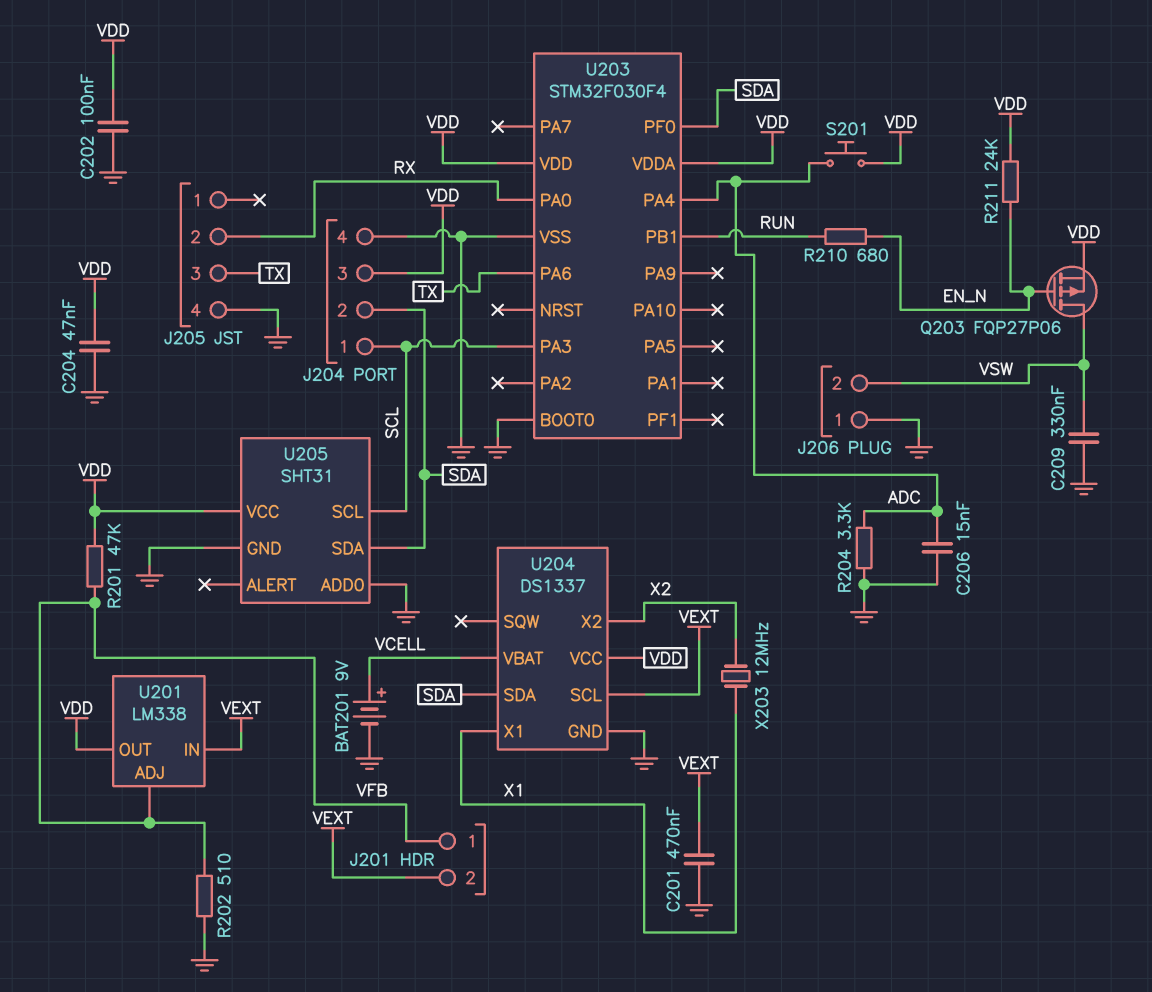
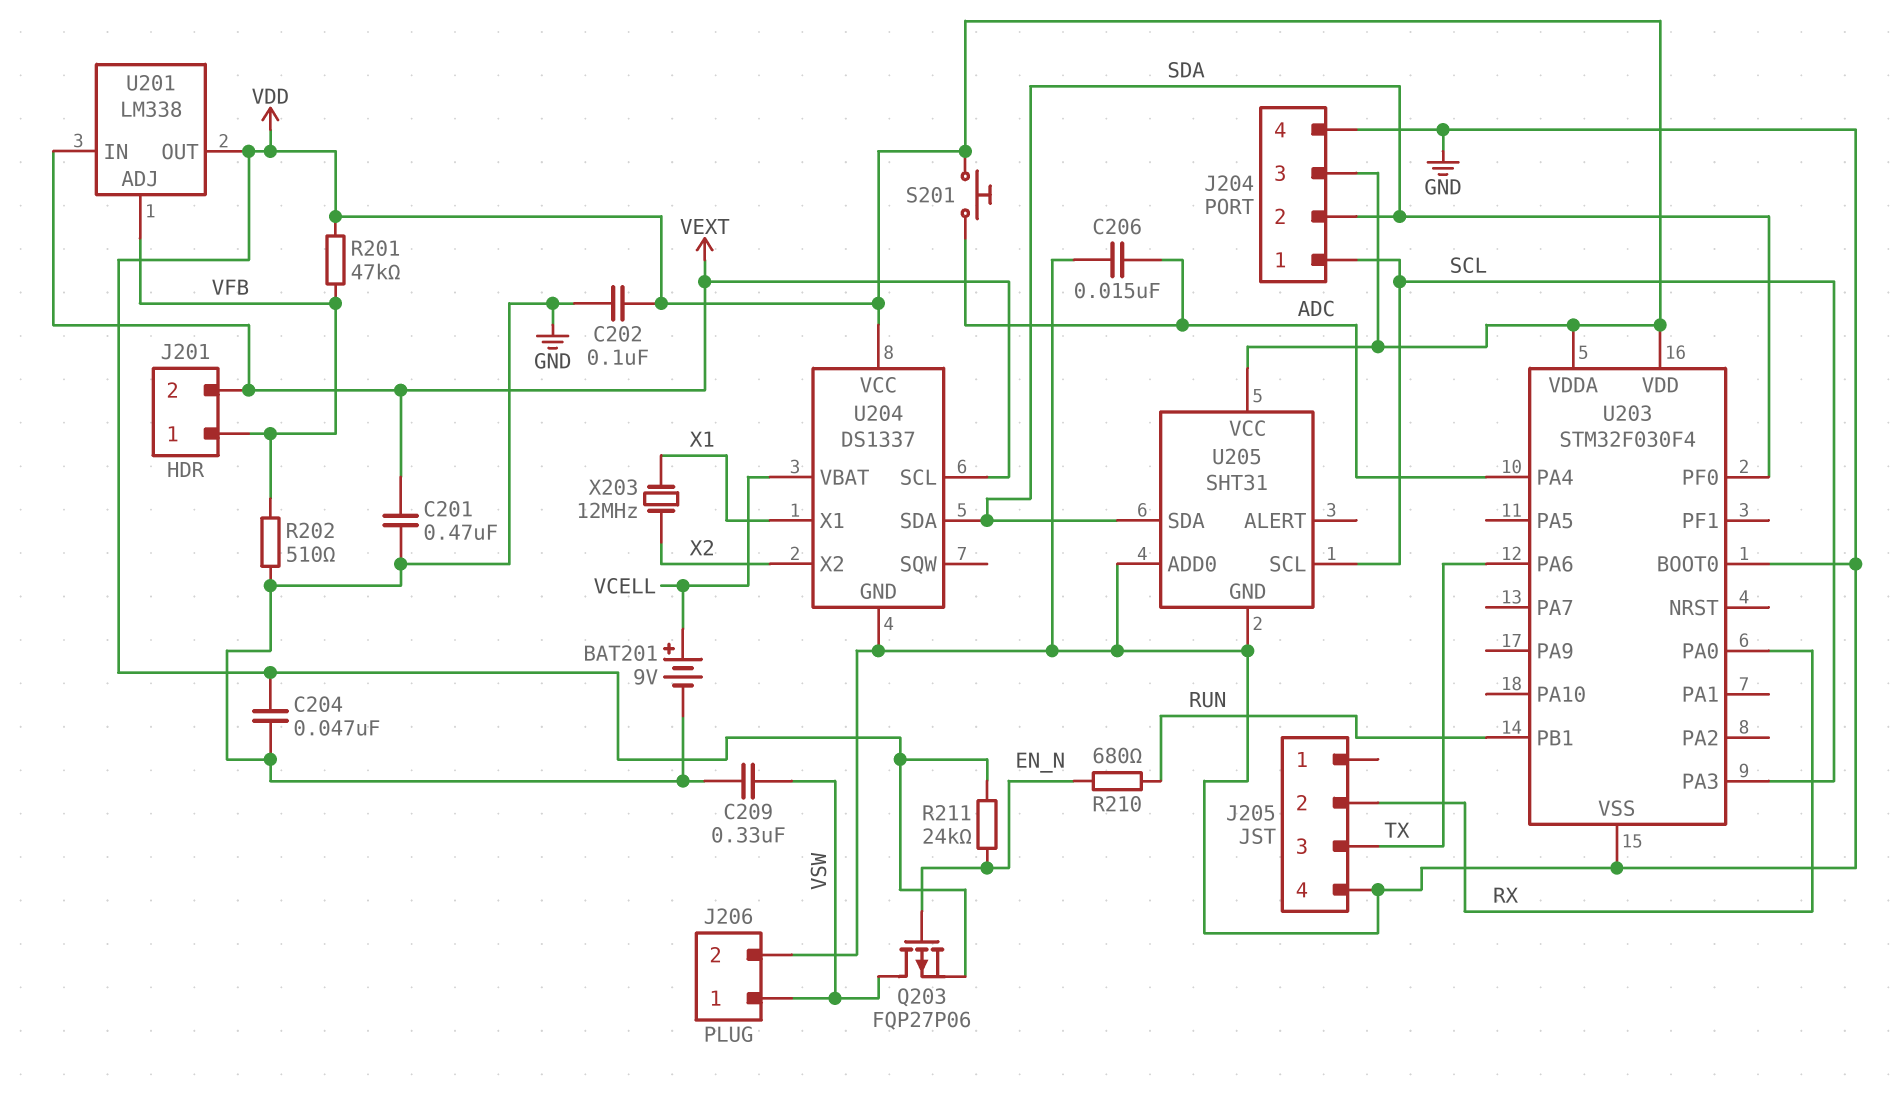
J206 pin 1: GND -> VSW
J206 pin 2: VSW -> GND
R204: 3.3k (ADC, GND) -> none

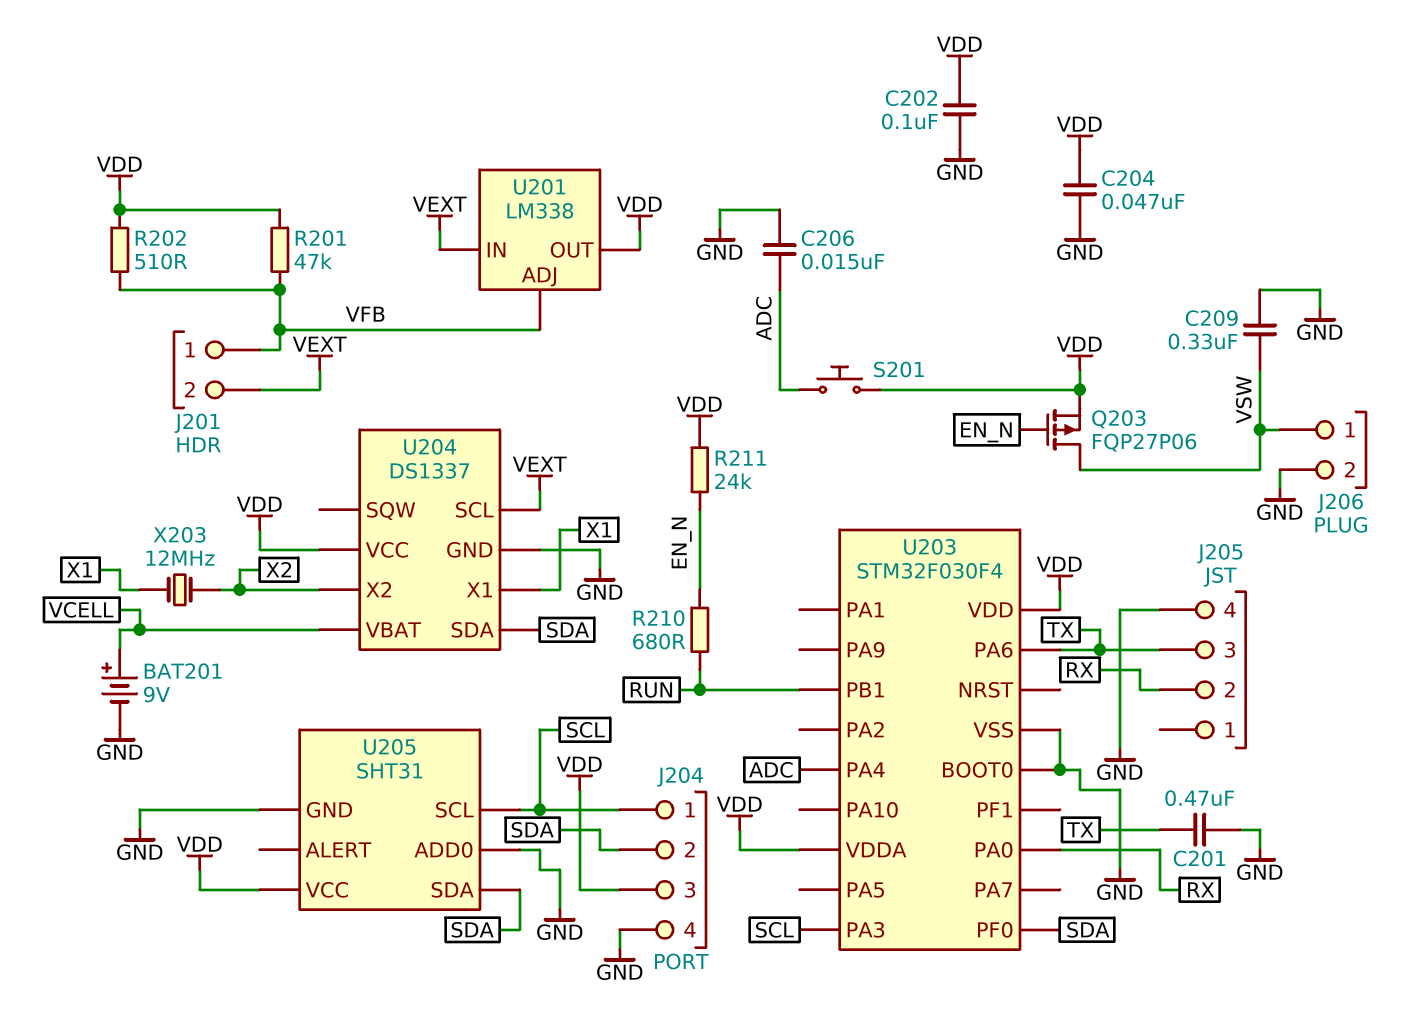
C201: 470nF (GND, VEXT) -> 470nF (GND, TX)
R202: 510 (GND, VFB) -> 510 (VDD, VFB)

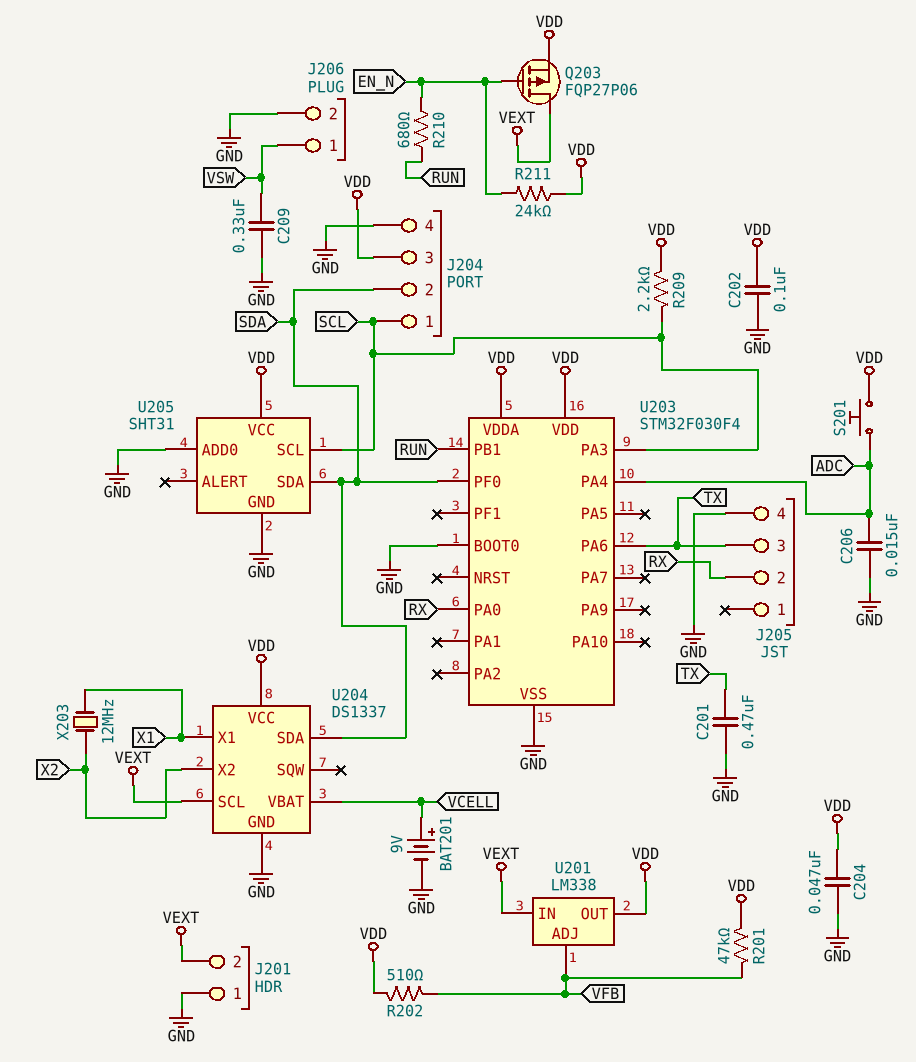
J201 pin 1: VFB -> GND
Q203: PMOS FQP27P06 (G EN_N, D VSW, S VDD) -> PMOS FQP27P06 (G EN_N, D VEXT, S VDD)
R209: none -> 2.2k (SCL, VDD)

